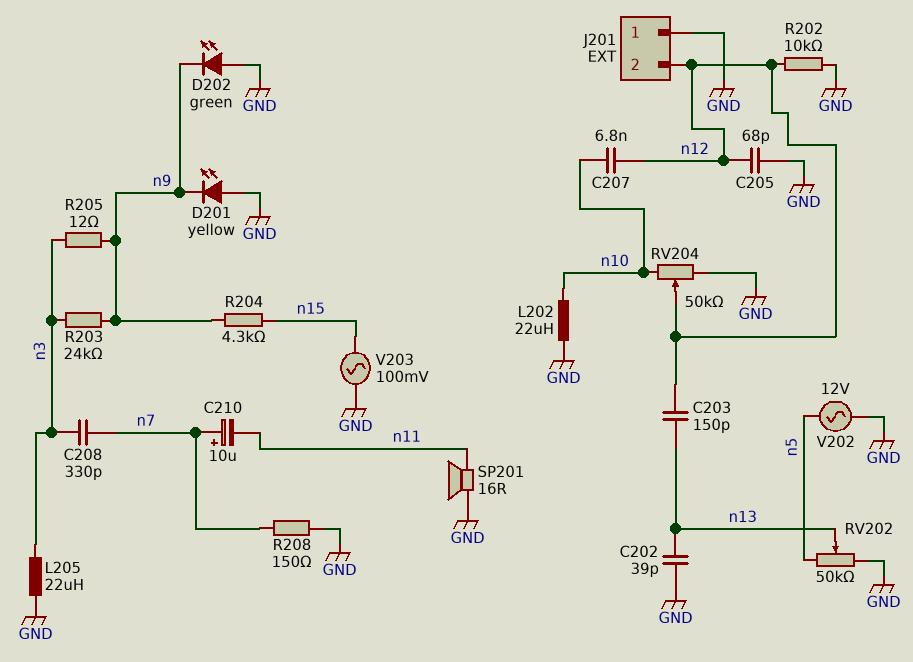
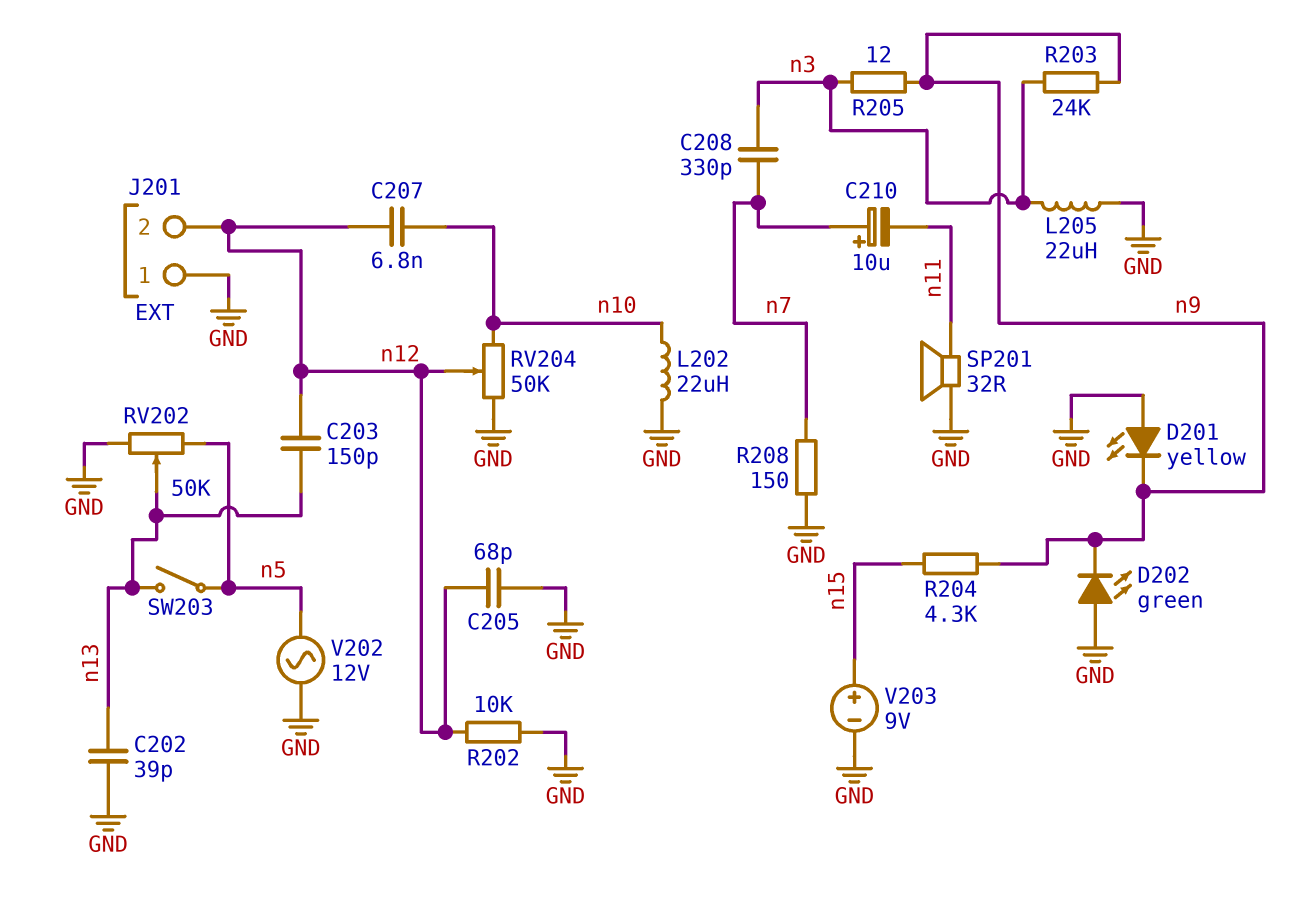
SP201: speaker 16R (GND, n11) -> speaker 32R (GND, n11)
SW203: none -> switch (n5, n13)
V203: AC 100mV (GND, n15) -> 9V (plus n15, minus GND)

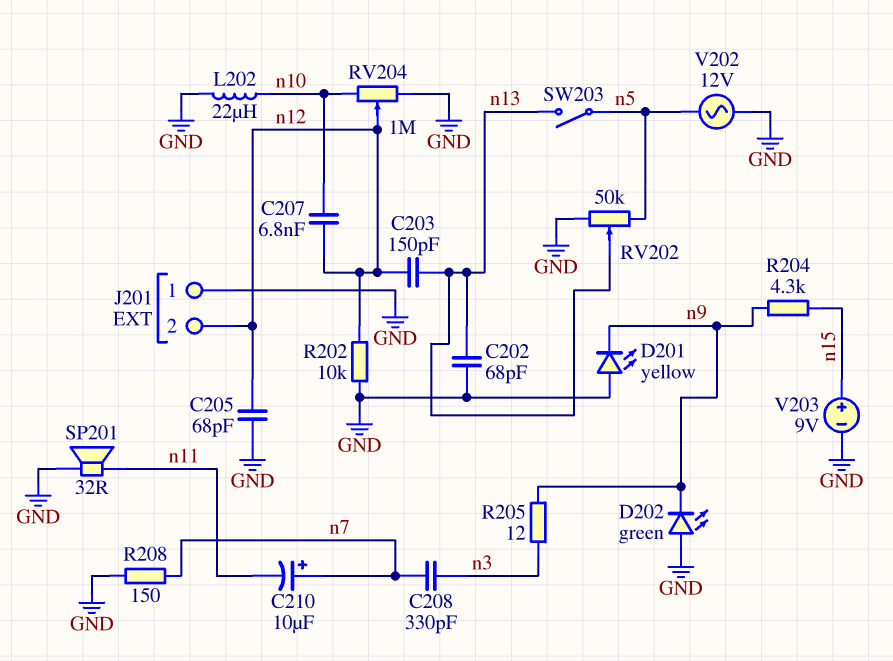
C202: 39pF (GND, n13) -> 68pF (GND, n13)
L205: 22uH (GND, n3) -> none
R203: 24k (n3, n9) -> none
RV204: 50k (GND, n10, wiper n12) -> 1M (GND, n10, wiper n12)

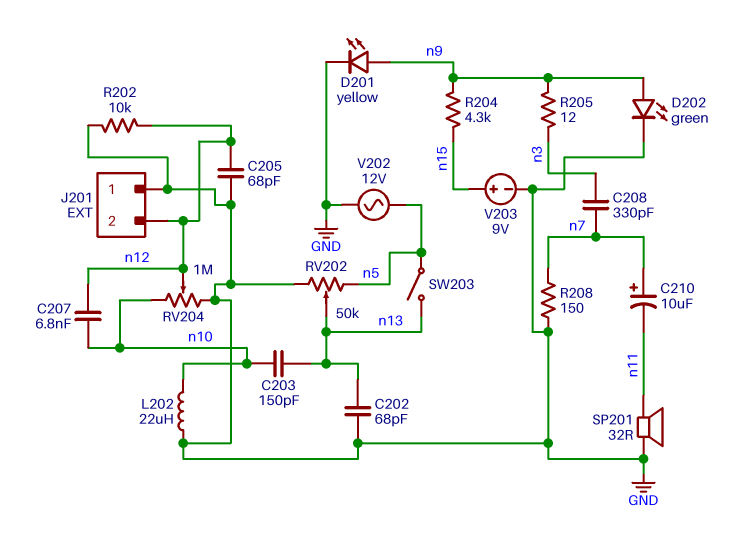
C203: 150pF (n12, n13) -> 150pF (n10, n13)
D201: LED yellow (A GND, K n9) -> LED yellow (A n9, K GND)
D202: LED green (A GND, K n9) -> LED green (A n9, K GND)

